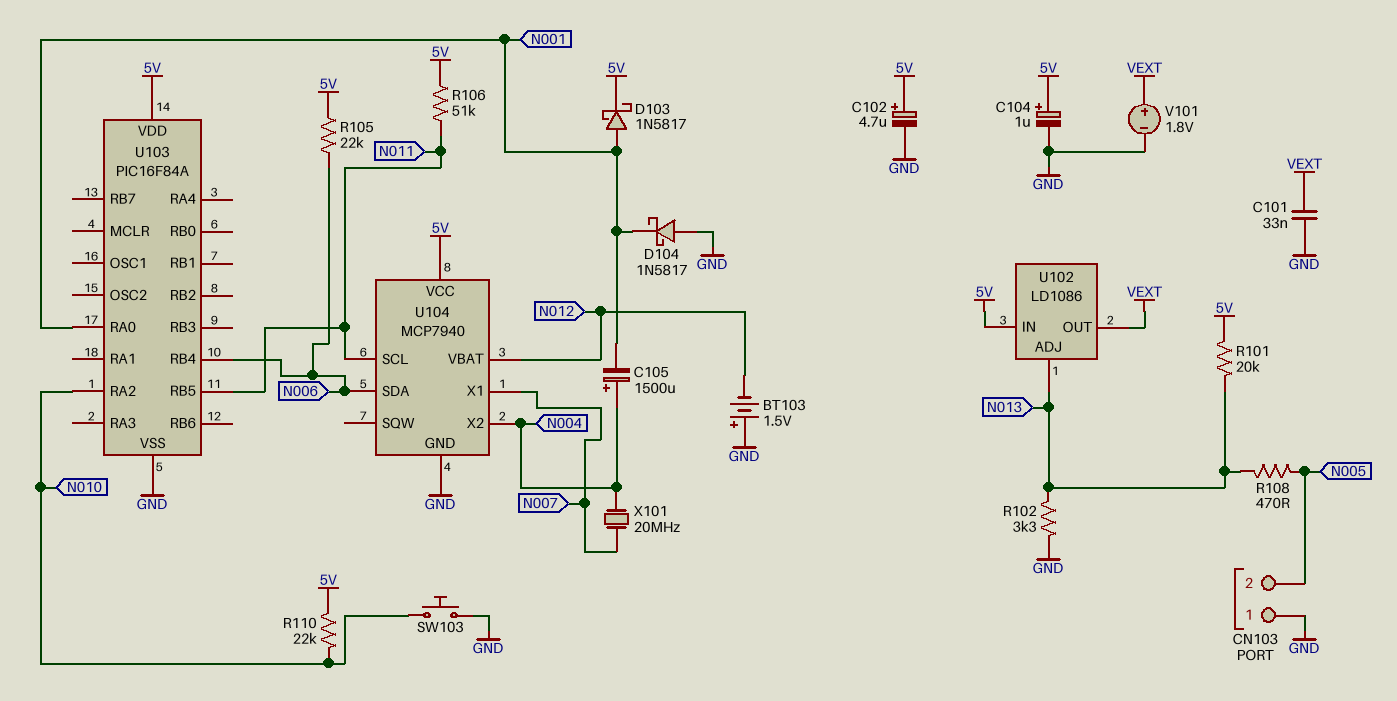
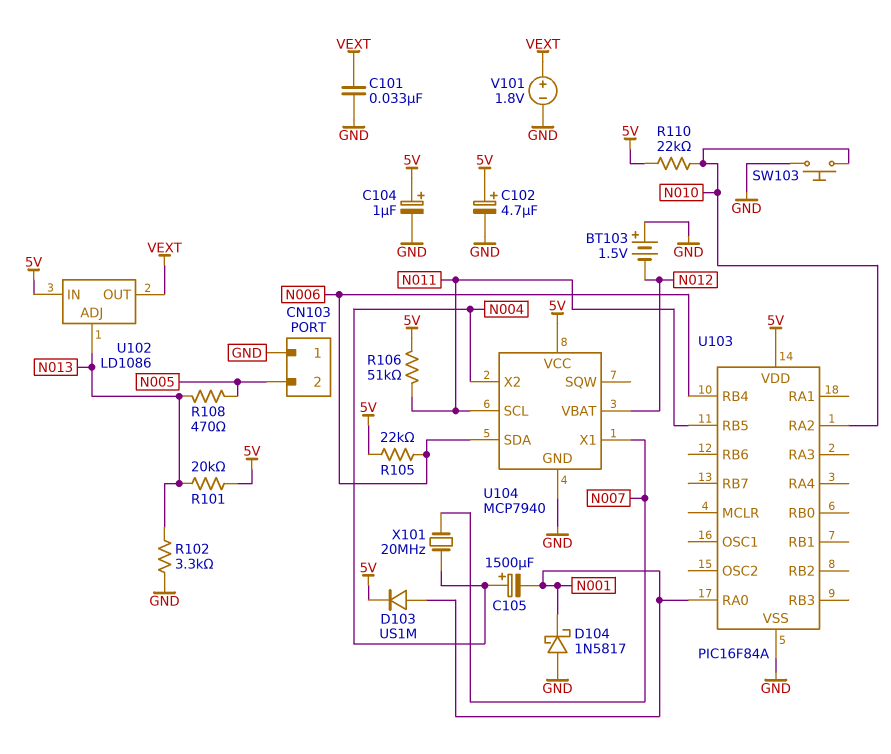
D103: schottky 1N5817 (A N001, K 5V) -> diode US1M (A N001, K 5V)

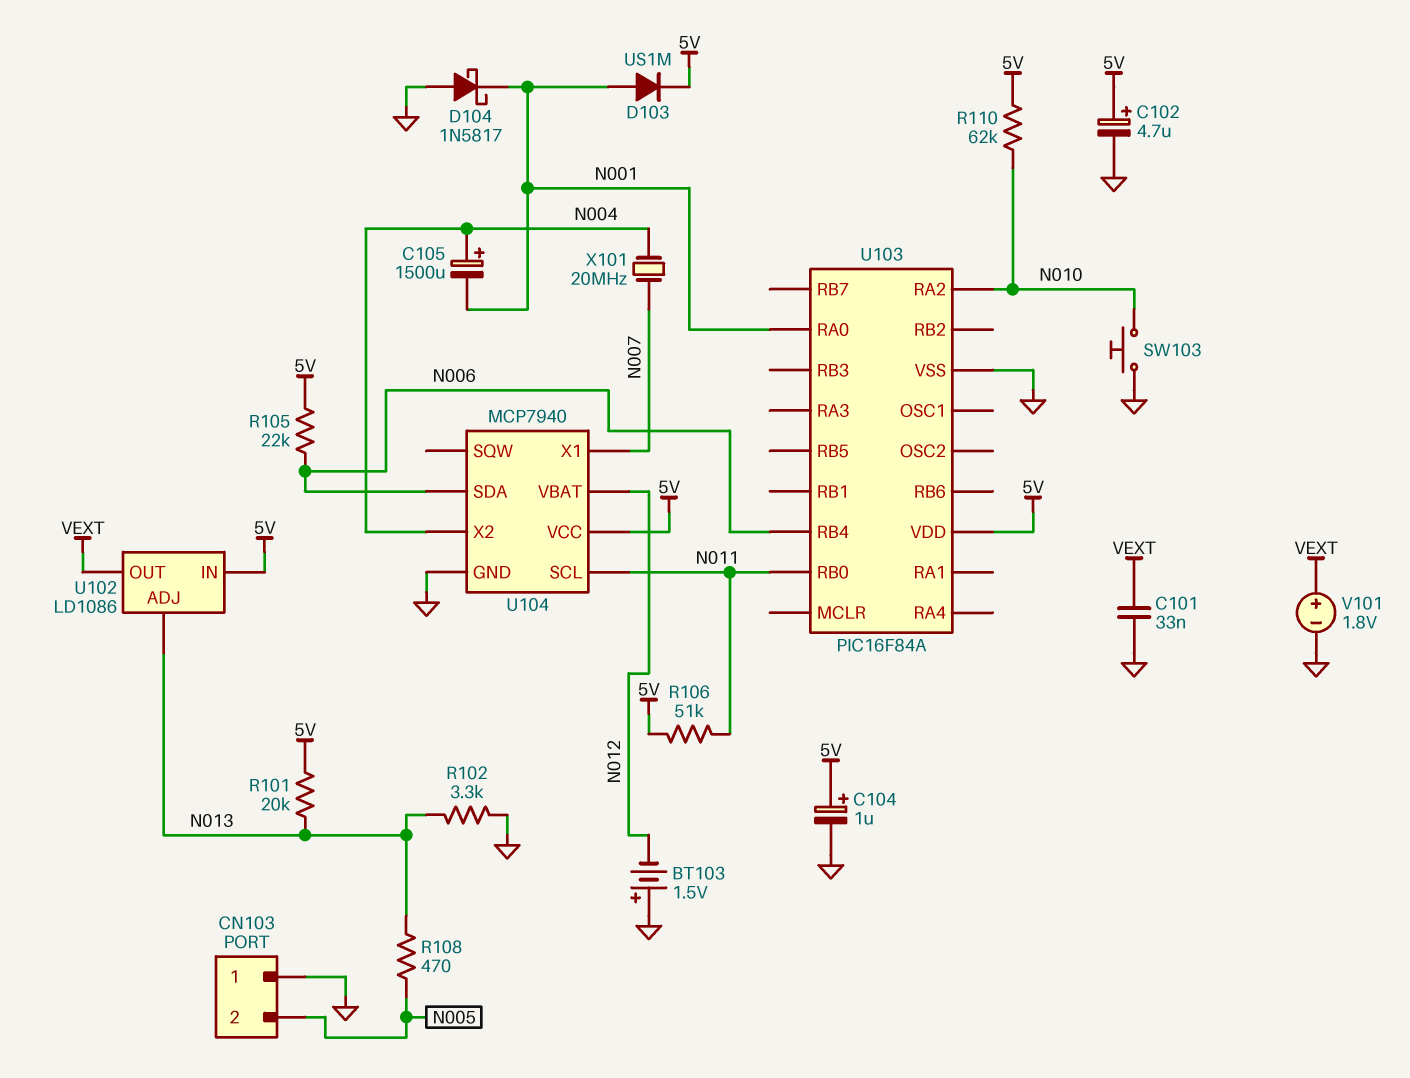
R110: 22k (5V, N010) -> 62k (5V, N010)
U103 pin RB0: none -> N011
U103 pin RB5: N011 -> none

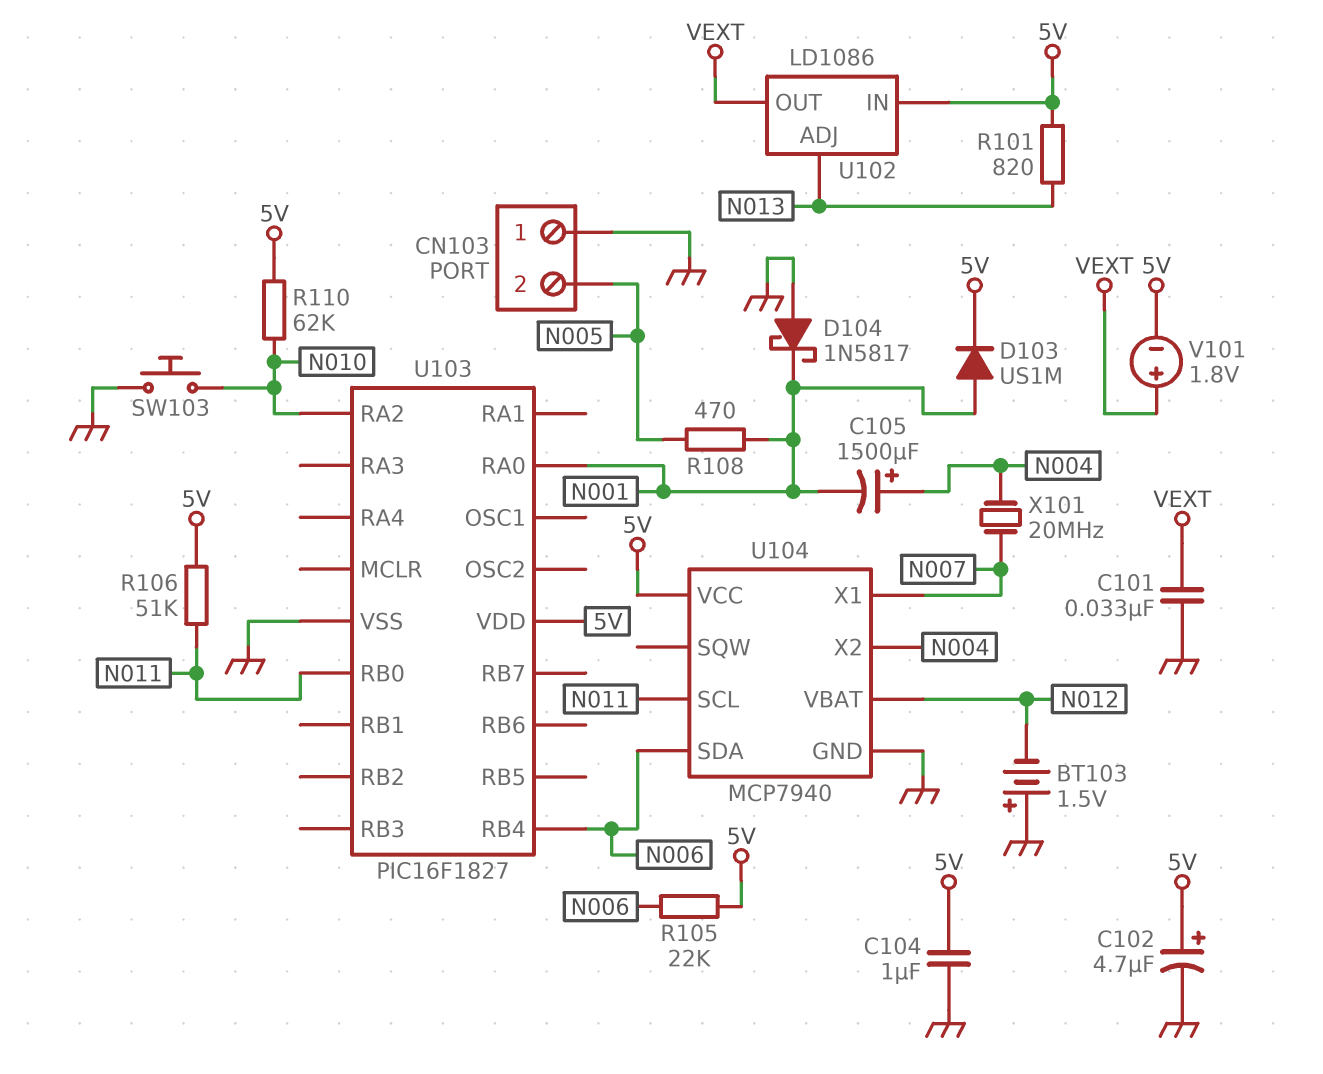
C104: 1uF (plus 5V, minus GND) -> 1uF (5V, GND)
R101: 20k (5V, N013) -> 820 (5V, N013)
R102: 3.3k (GND, N013) -> none
R108: 470 (N005, N013) -> 470 (N001, N005)
U103: PIC16F84A -> PIC16F1827
V101: 1.8V (plus VEXT, minus GND) -> 1.8V (plus VEXT, minus 5V)

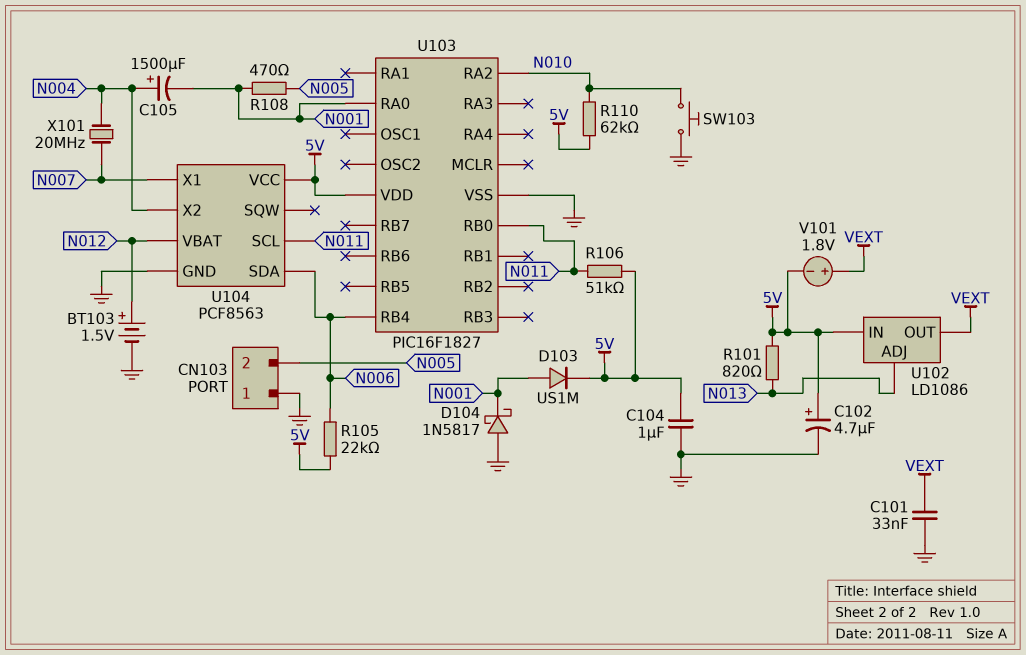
BT103: 1.5V (plus GND, minus N012) -> 1.5V (plus N012, minus GND)
U104: MCP7940 -> PCF8563

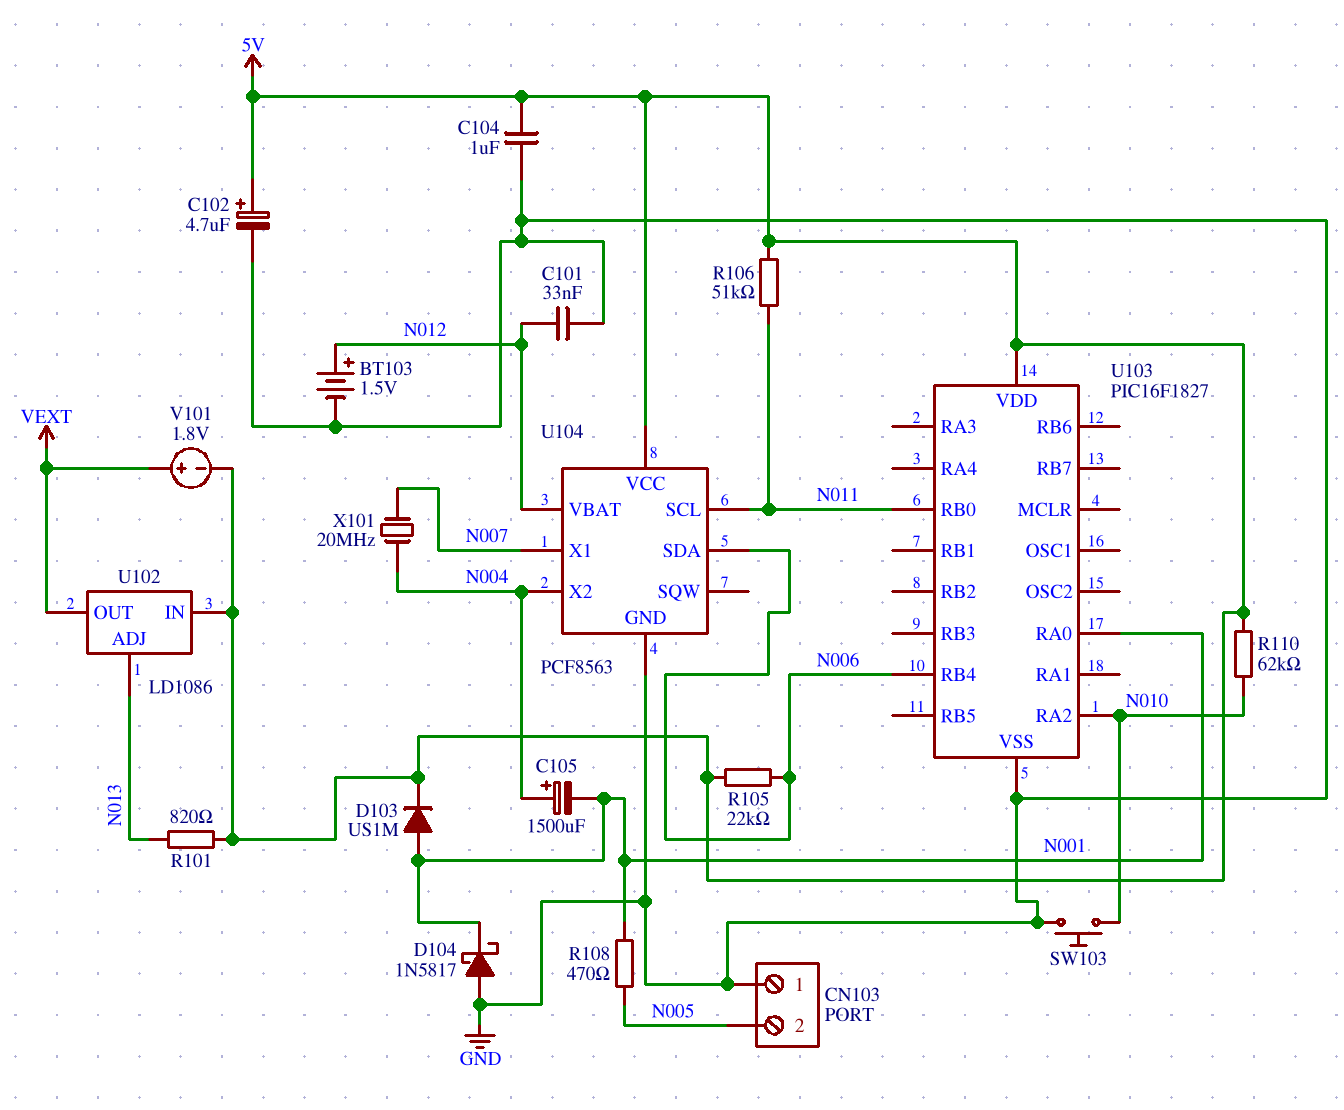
C101: 33nF (GND, VEXT) -> 33nF (GND, N012)

